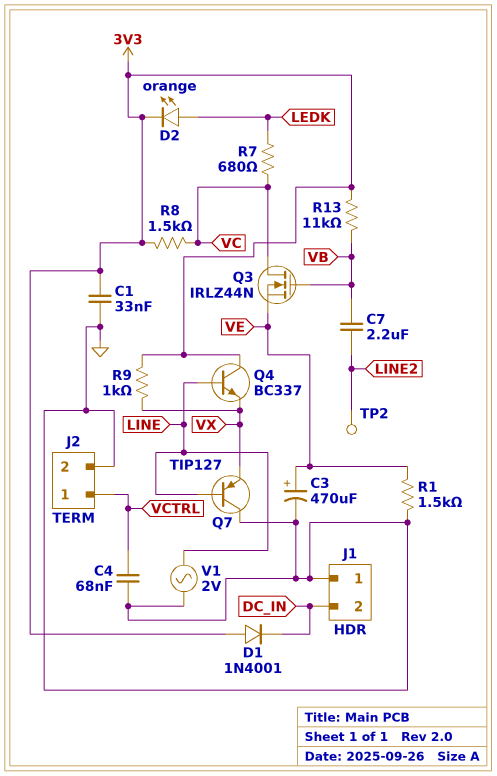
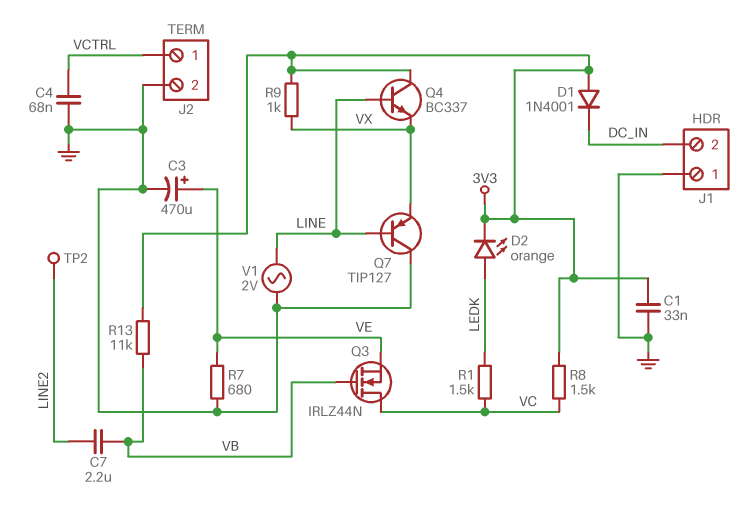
R1: 1.5k (GND, VE) -> 1.5k (LEDK, VC)
R7: 680 (LEDK, VC) -> 680 (GND, VE)

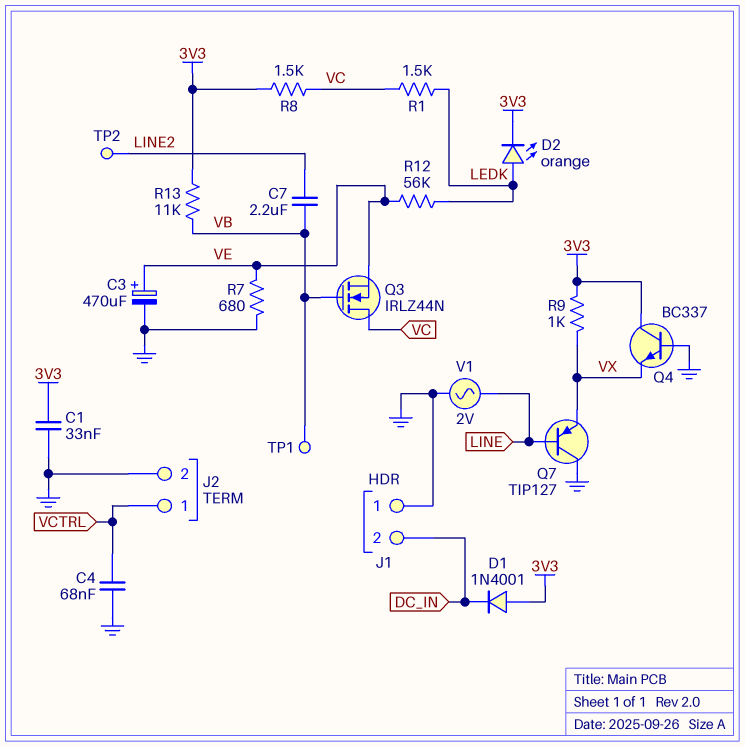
Q4: NPN BC337 (B LINE, C 3V3, E VX) -> NPN BC337 (B GND, C 3V3, E VX)
R12: none -> 56k (LEDK, VE)
TP1: none -> test point (VB)

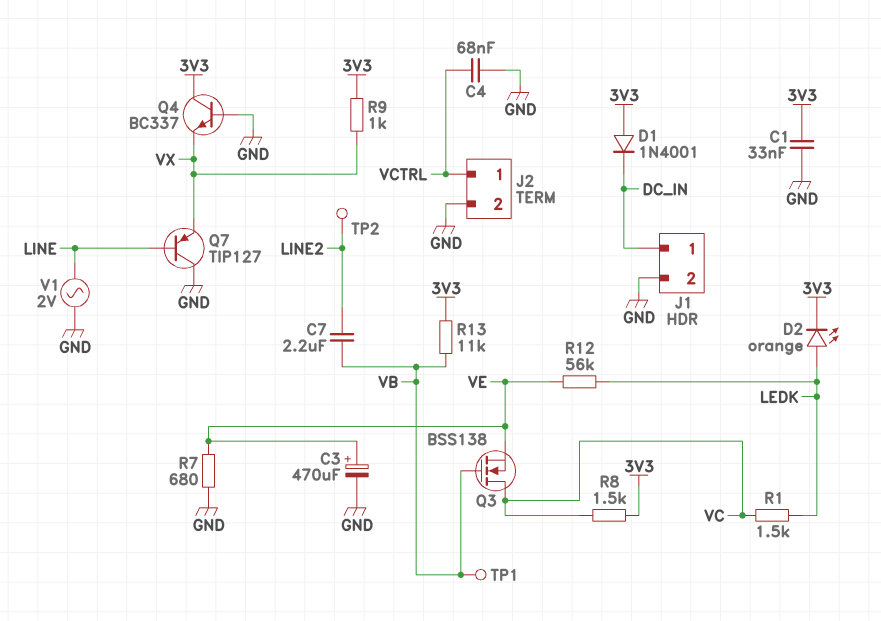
J1 pin 1: GND -> DC_IN
J1 pin 2: DC_IN -> GND
Q3: NMOS IRLZ44N (G VB, D VC, S VE) -> NMOS BSS138 (G VB, D VC, S VE)

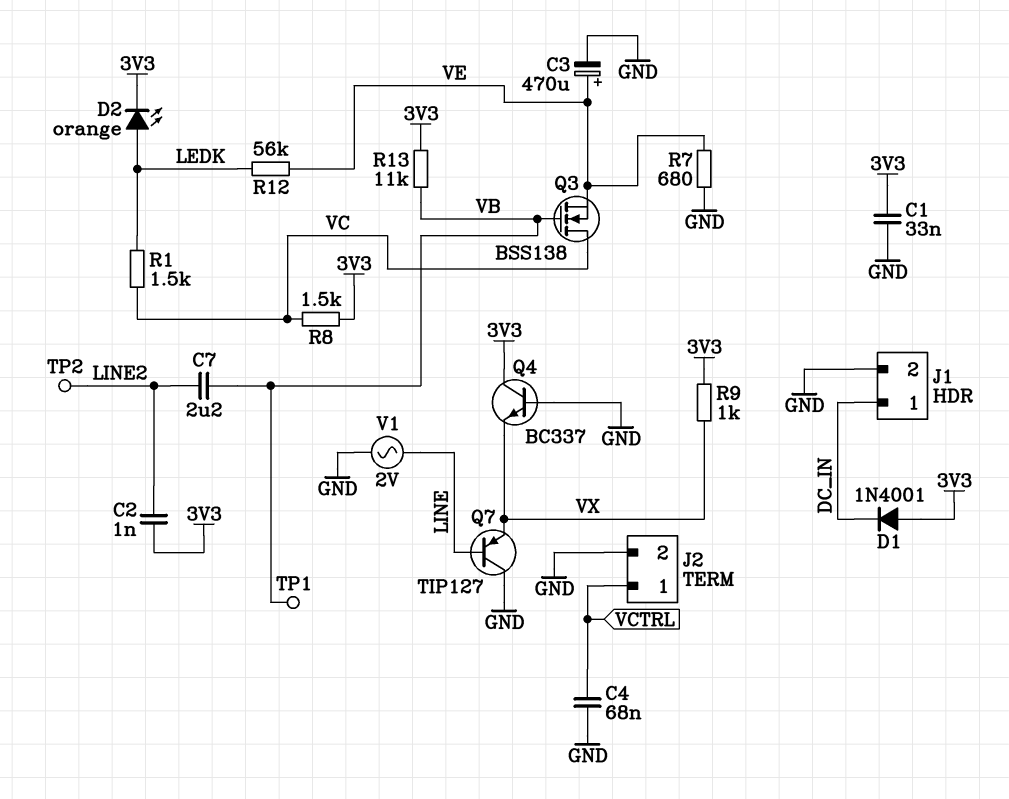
C2: none -> 1nF (3V3, LINE2)

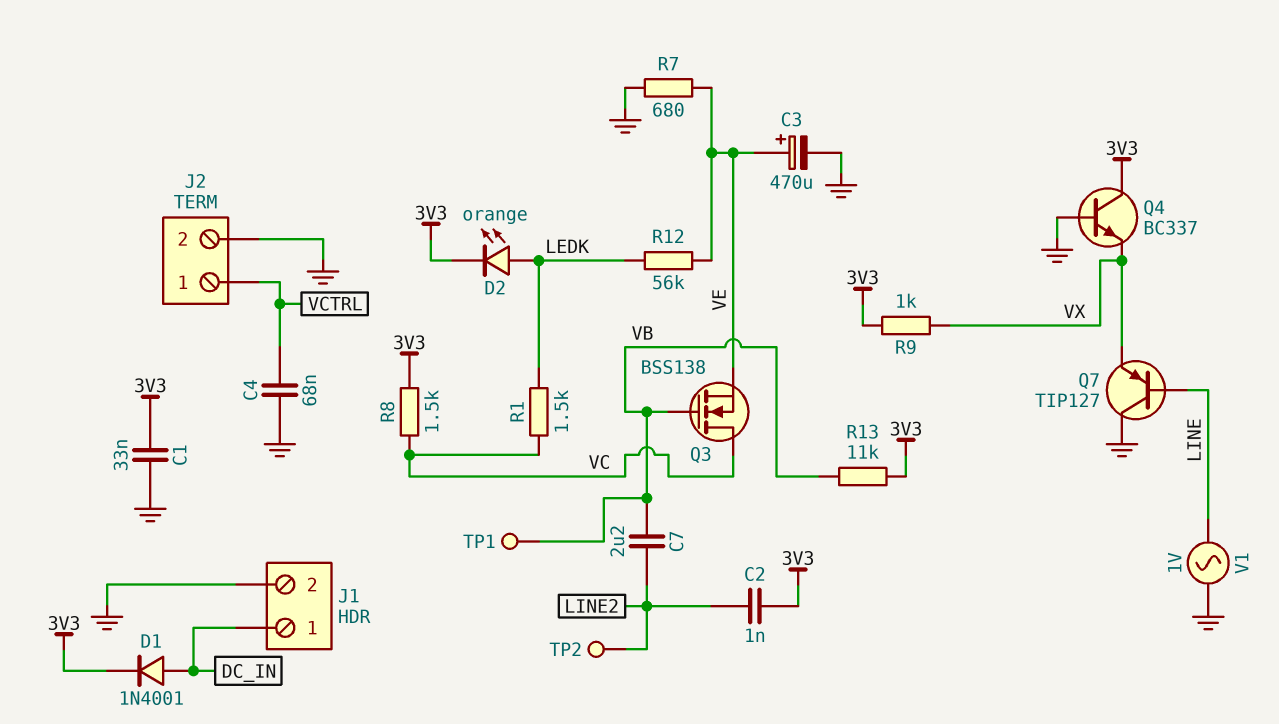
D1: diode 1N4001 (A 3V3, K DC_IN) -> diode 1N4001 (A DC_IN, K 3V3)
V1: AC 2V (GND, LINE) -> AC 1V (GND, LINE)

